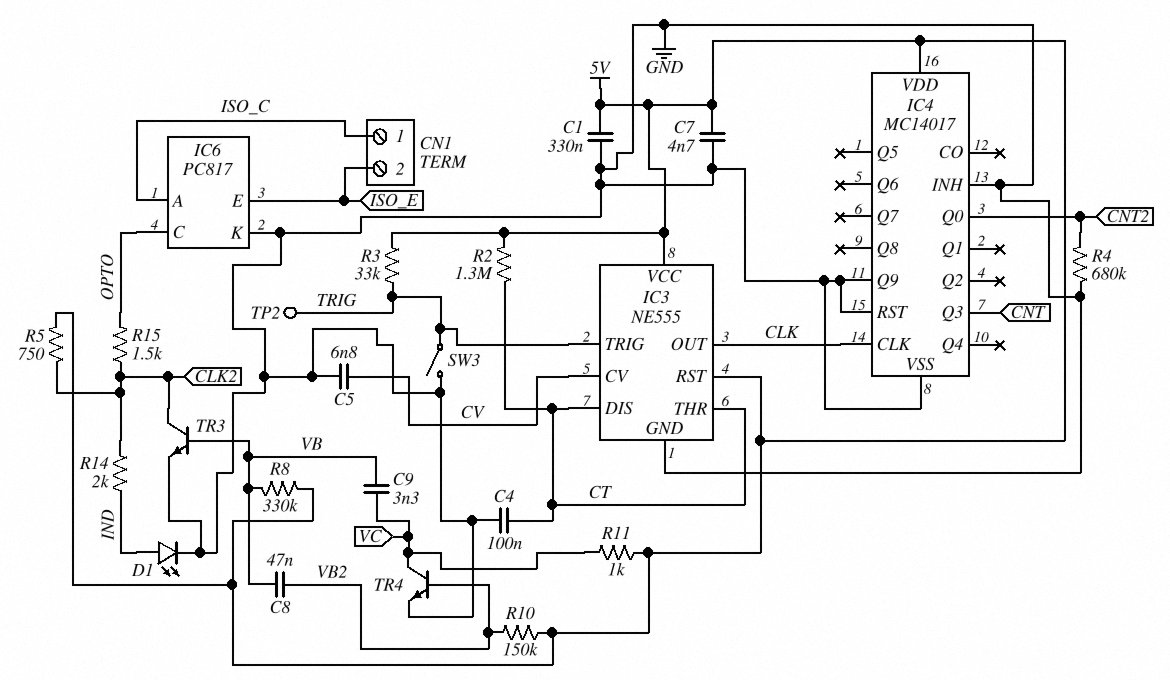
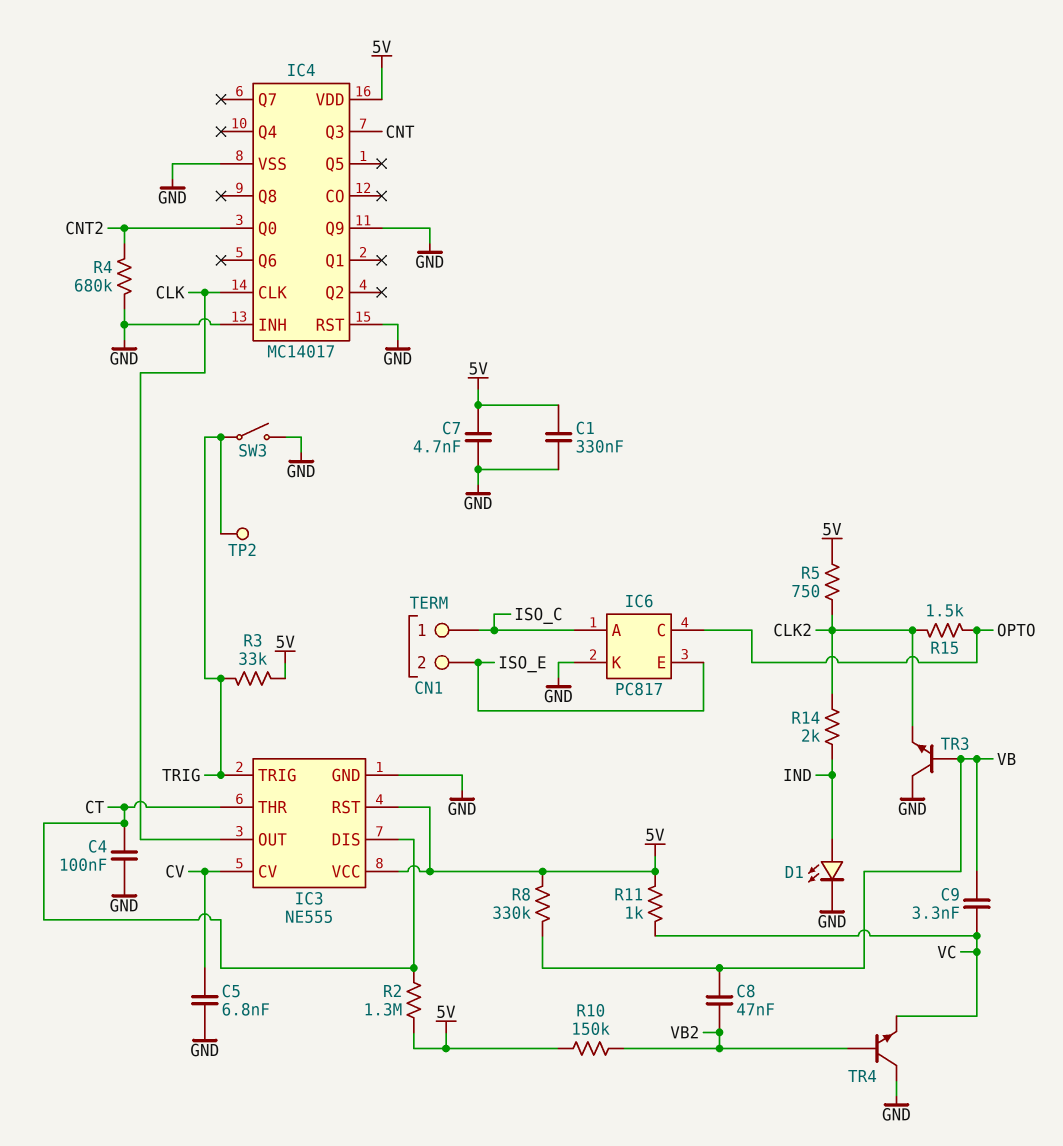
TR3: NPN (B VB, C CLK2, E GND) -> NPN (B VB, C GND, E CLK2)
TR4: NPN (B VB2, C VC, E GND) -> NPN (B VB2, C GND, E VC)

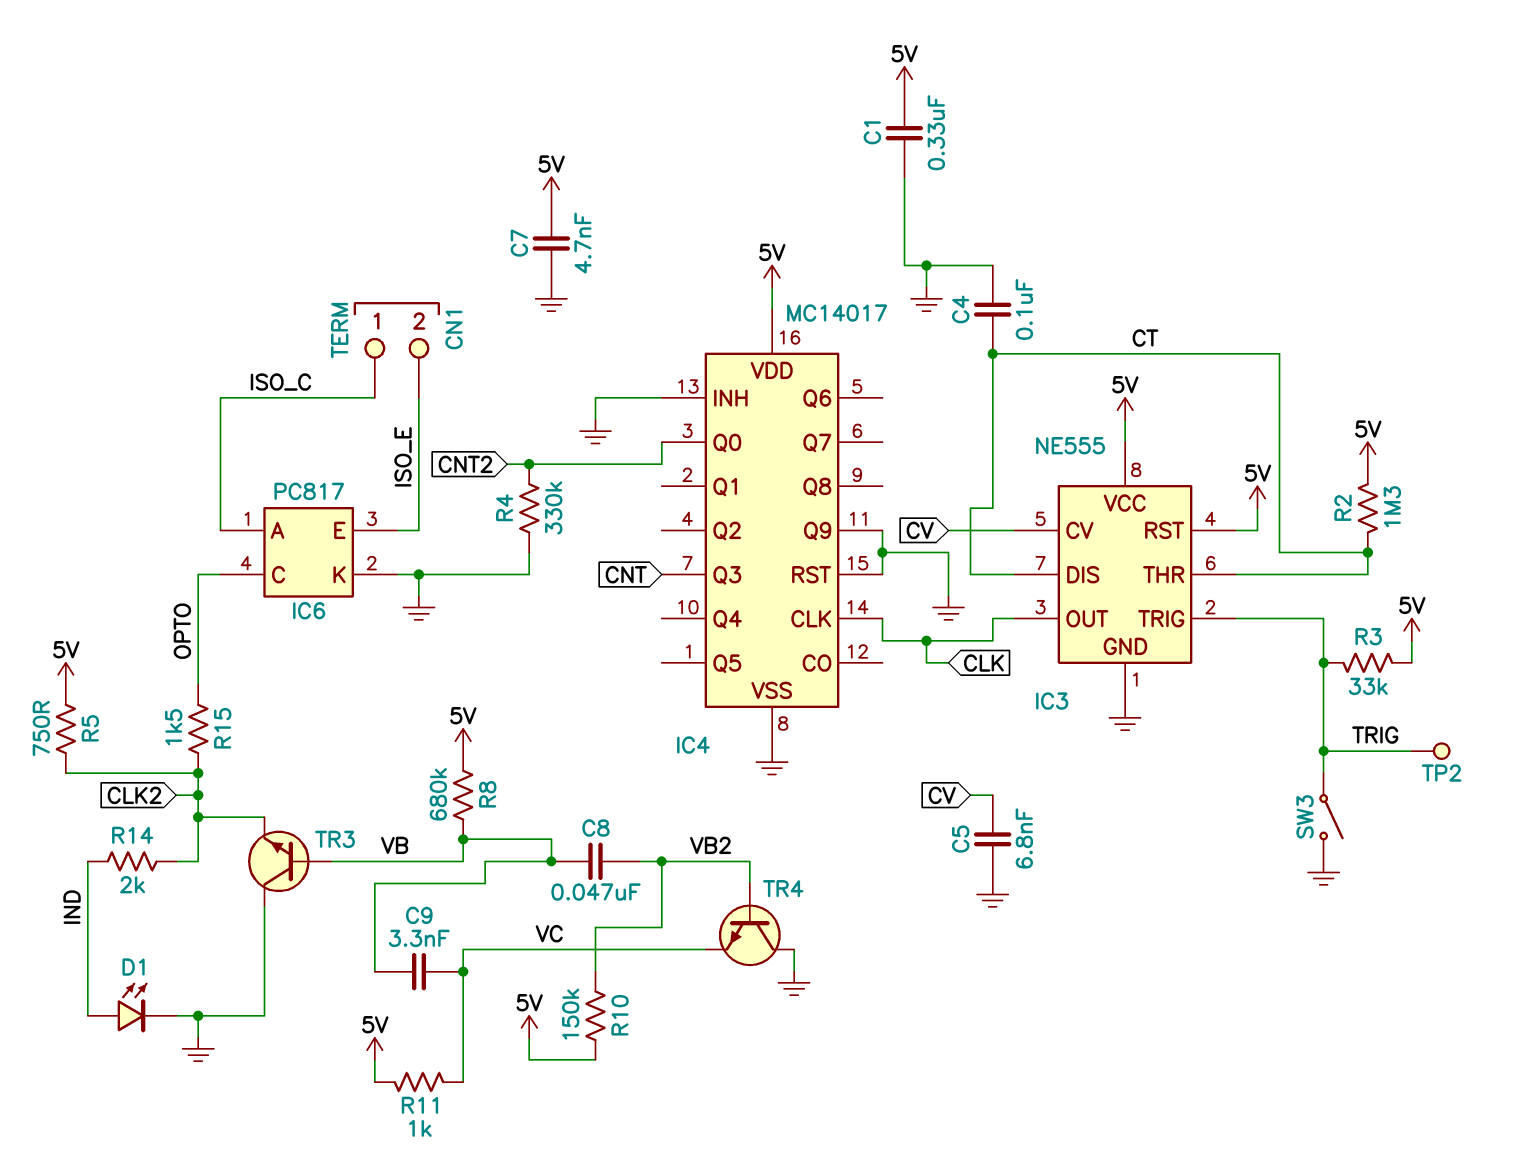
R4: 680k (CNT2, GND) -> 330k (CNT2, GND)
R8: 330k (5V, VB) -> 680k (5V, VB)

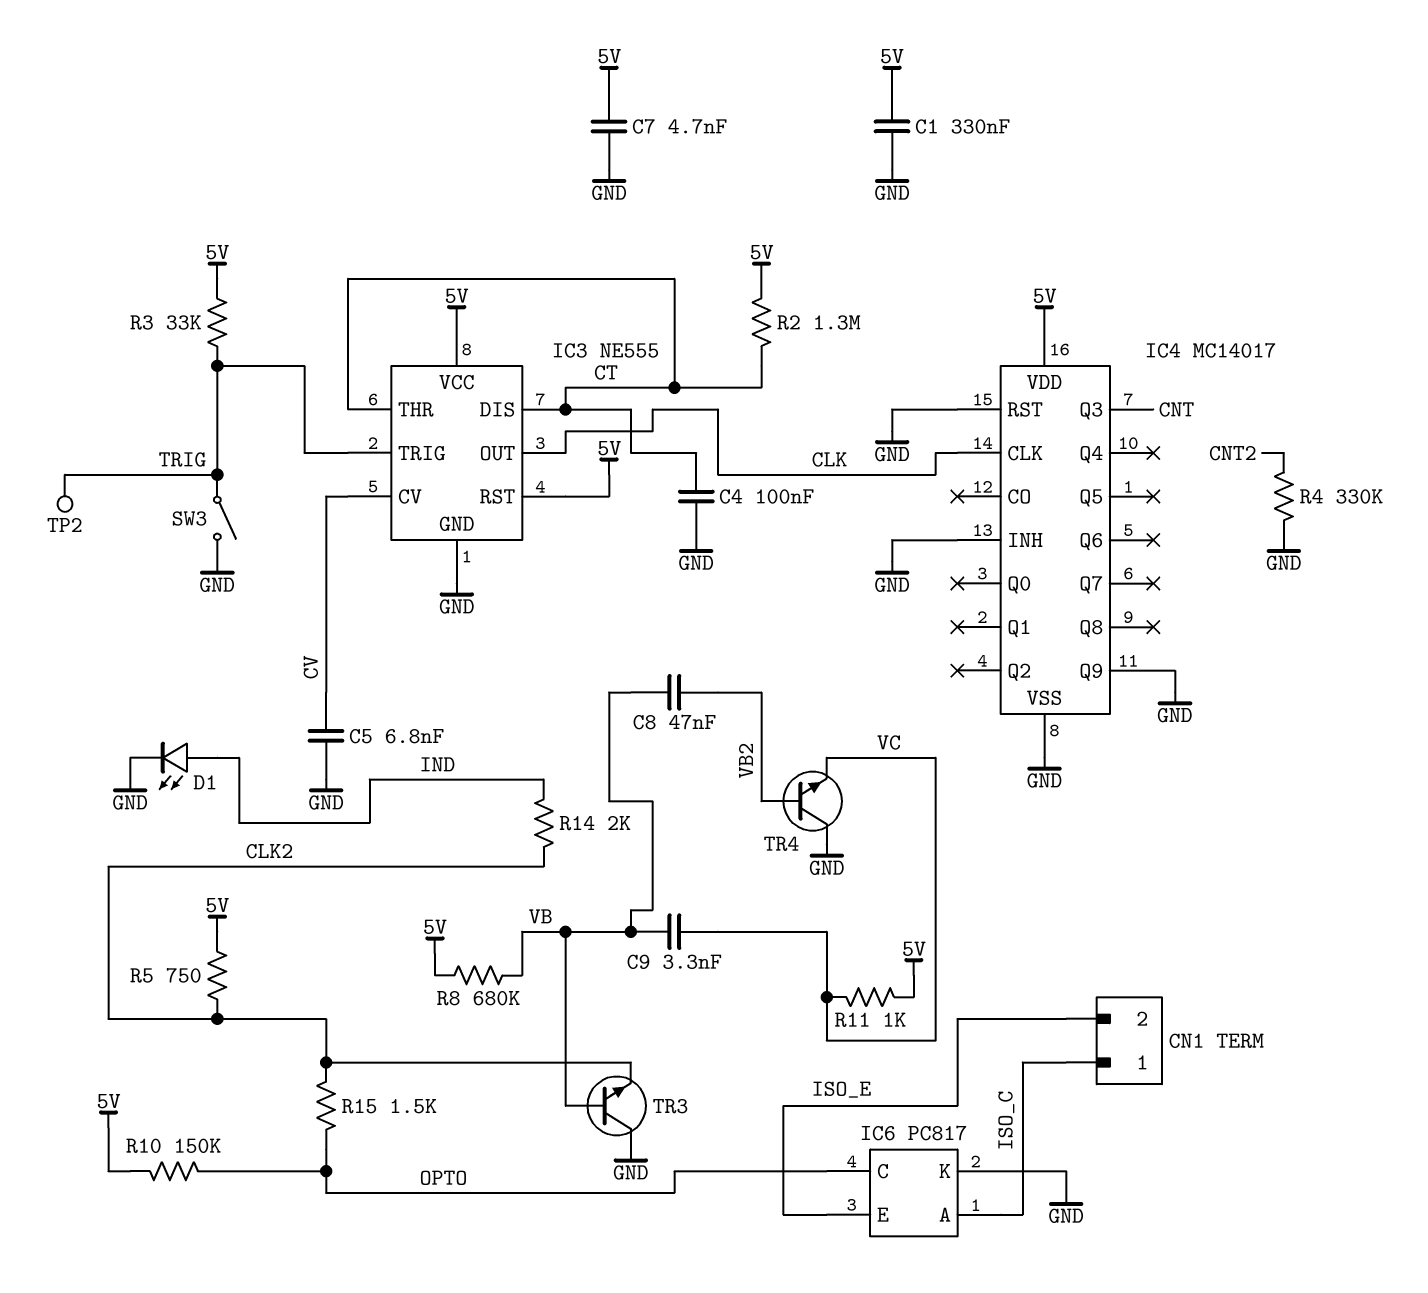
IC4 pin Q0: CNT2 -> none
R10: 150k (5V, VB2) -> 150k (5V, OPTO)

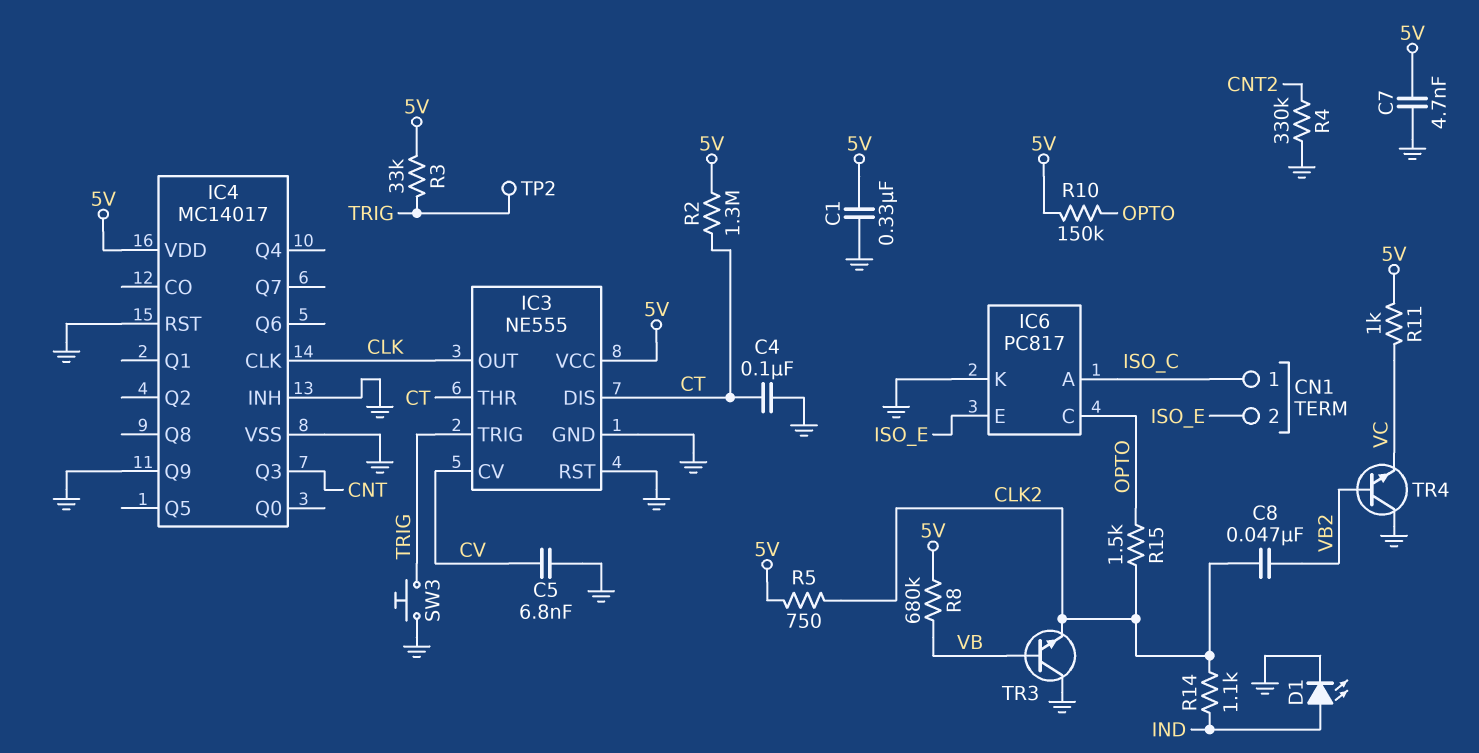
C8: 47nF (VB, VB2) -> 47nF (CLK2, VB2)
C9: 3.3nF (VB, VC) -> none
IC3 pin RST: 5V -> GND
R14: 2k (CLK2, IND) -> 1.1k (CLK2, IND)
SW3: switch (GND, TRIG) -> button (GND, TRIG)

